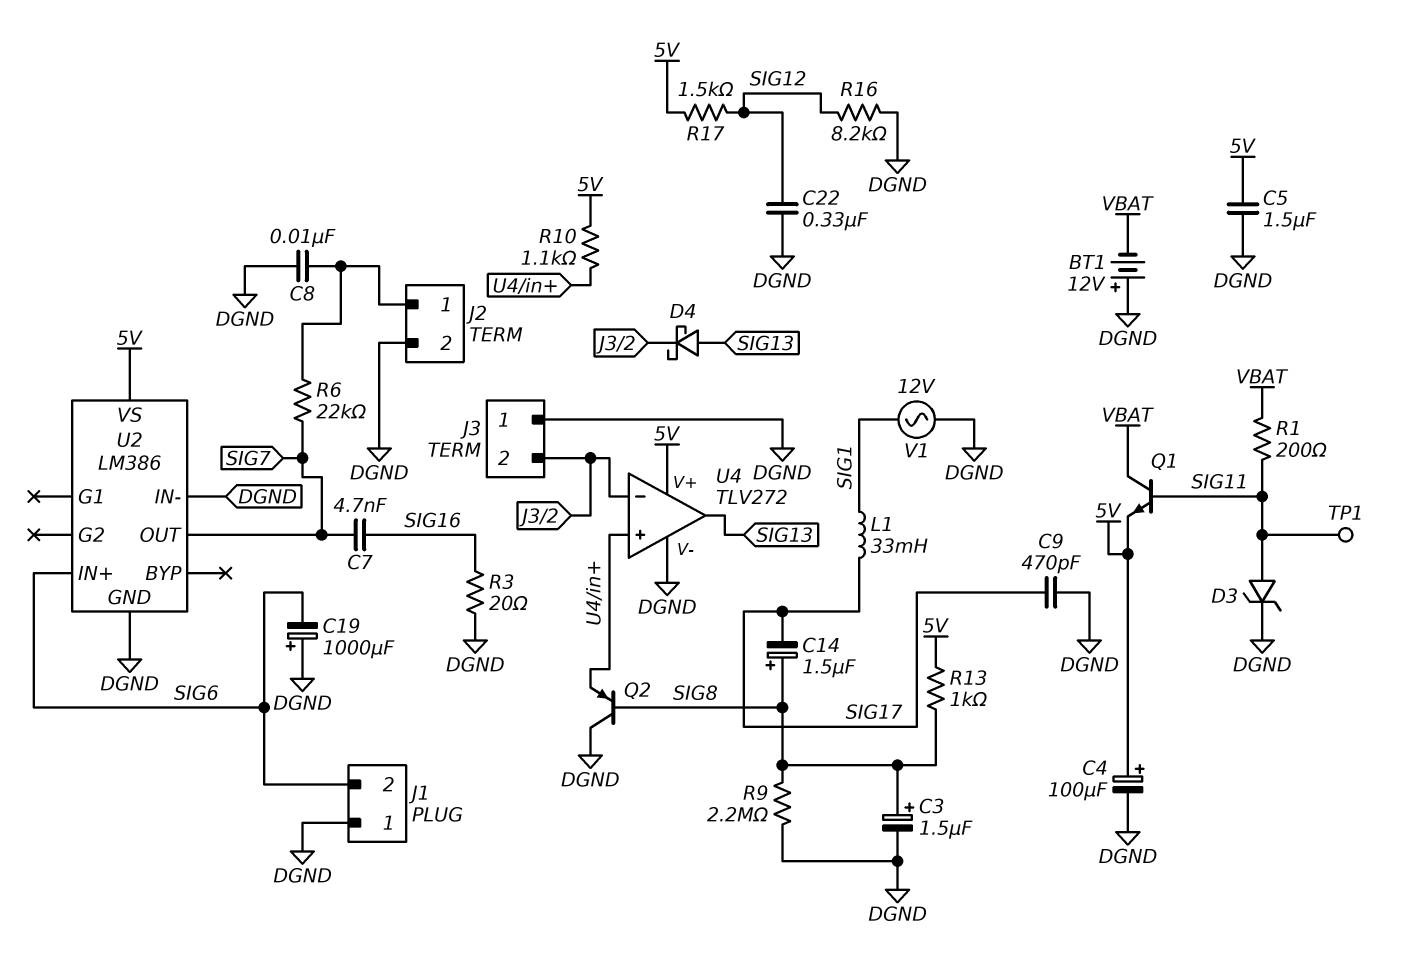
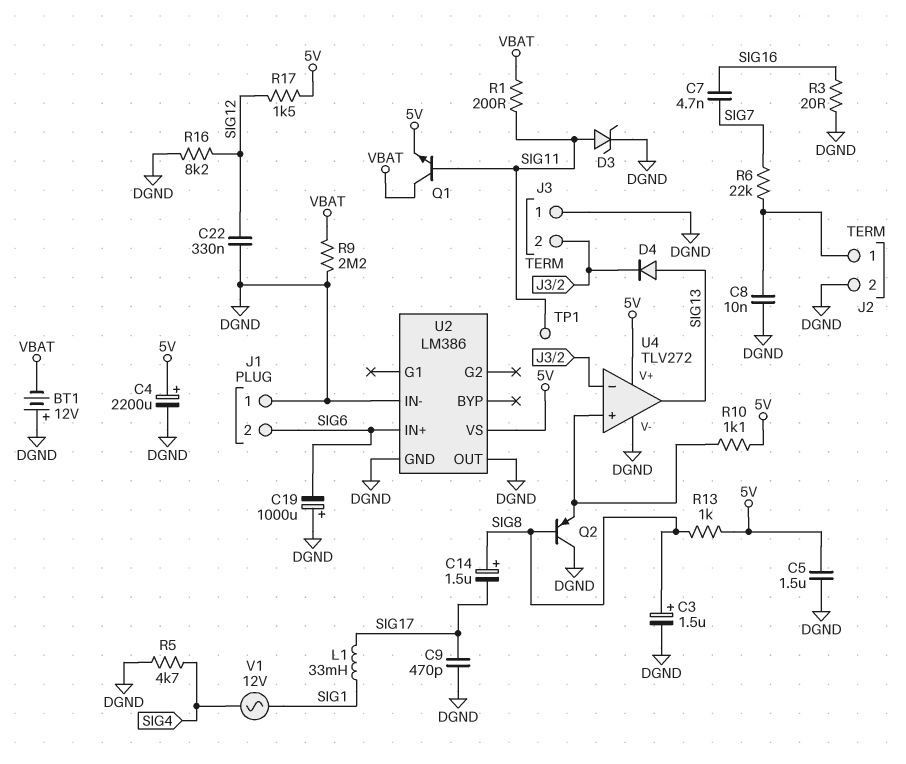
C4: 100uF (plus 5V, minus DGND) -> 2200uF (plus 5V, minus DGND)
D4: schottky (A SIG13, K J3/2) -> diode (A SIG13, K J3/2)
R5: none -> 4.7k (DGND, SIG4)
R9: 2.2M (DGND, SIG8) -> 2.2M (DGND, VBAT)
U2 pin OUT: SIG7 -> DGND
V1: AC 12V (DGND, SIG1) -> AC 12V (SIG1, SIG4)

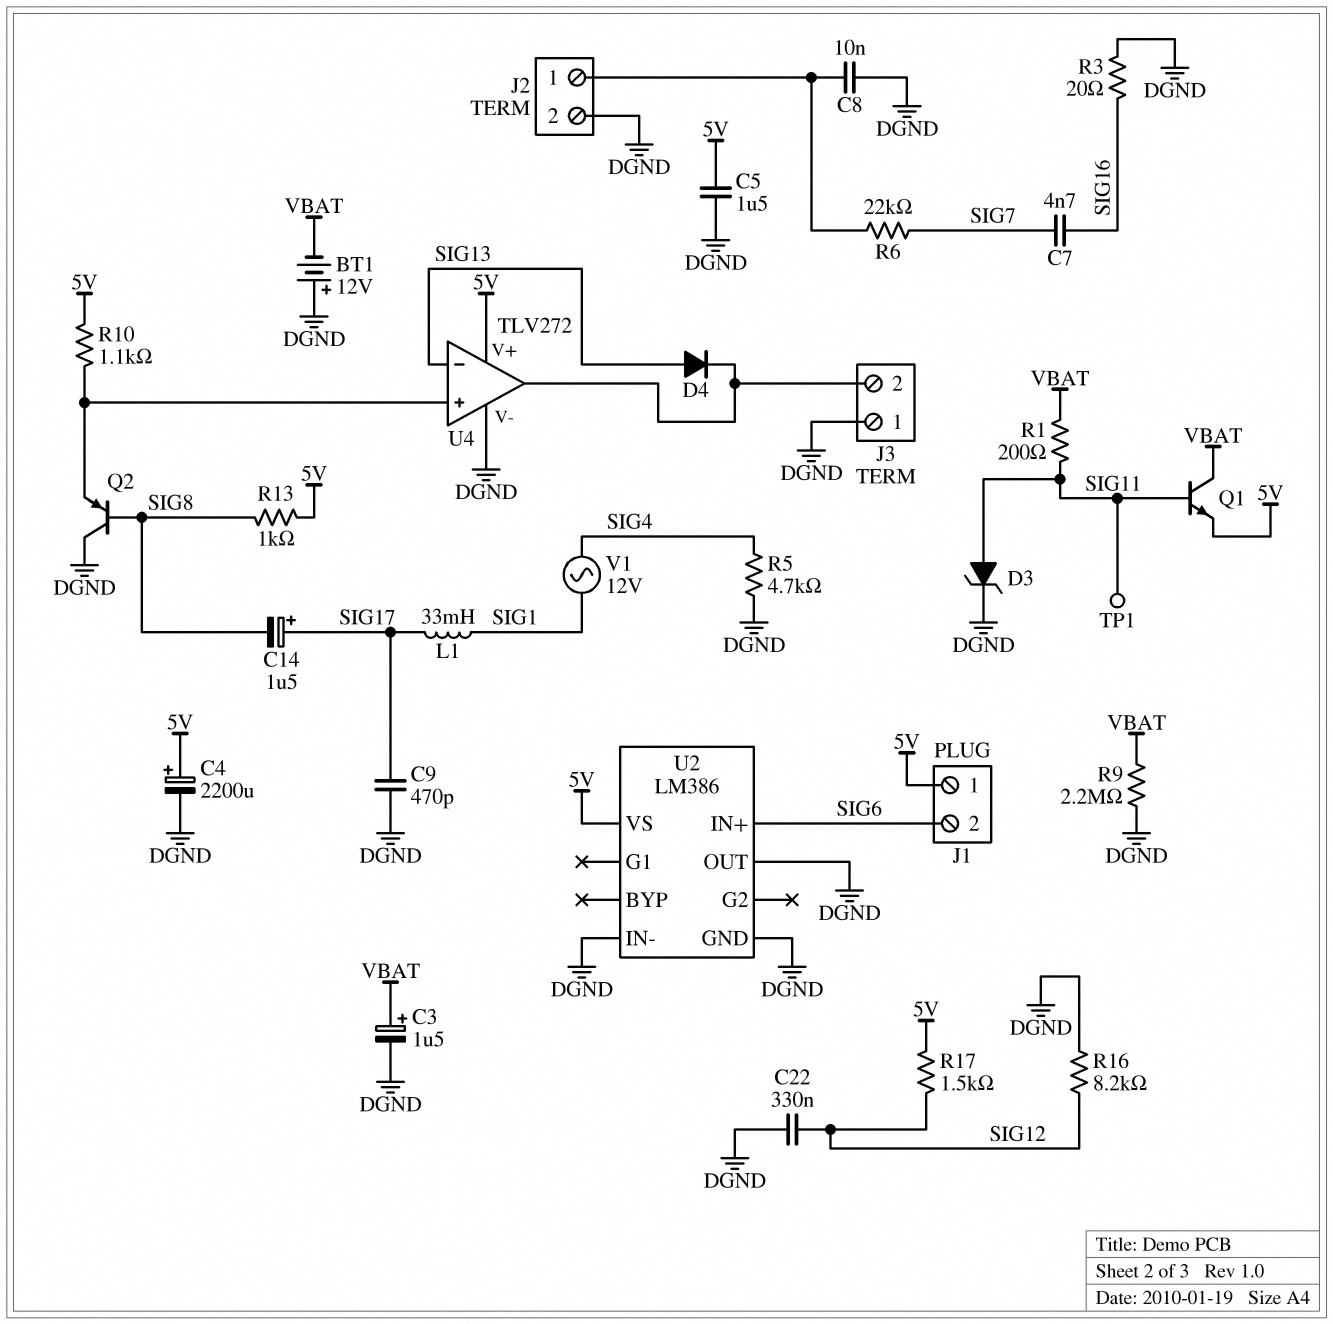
C3: 1.5uF (plus SIG8, minus DGND) -> 1.5uF (plus VBAT, minus DGND)
C14: 1.5uF (plus SIG8, minus SIG17) -> 1.5uF (plus SIG17, minus SIG8)
C19: 1000uF (plus DGND, minus SIG6) -> none
J1 pin 1: DGND -> 5V
U4 pin in-: J3/2 -> SIG13
U4 pin out: SIG13 -> J3/2

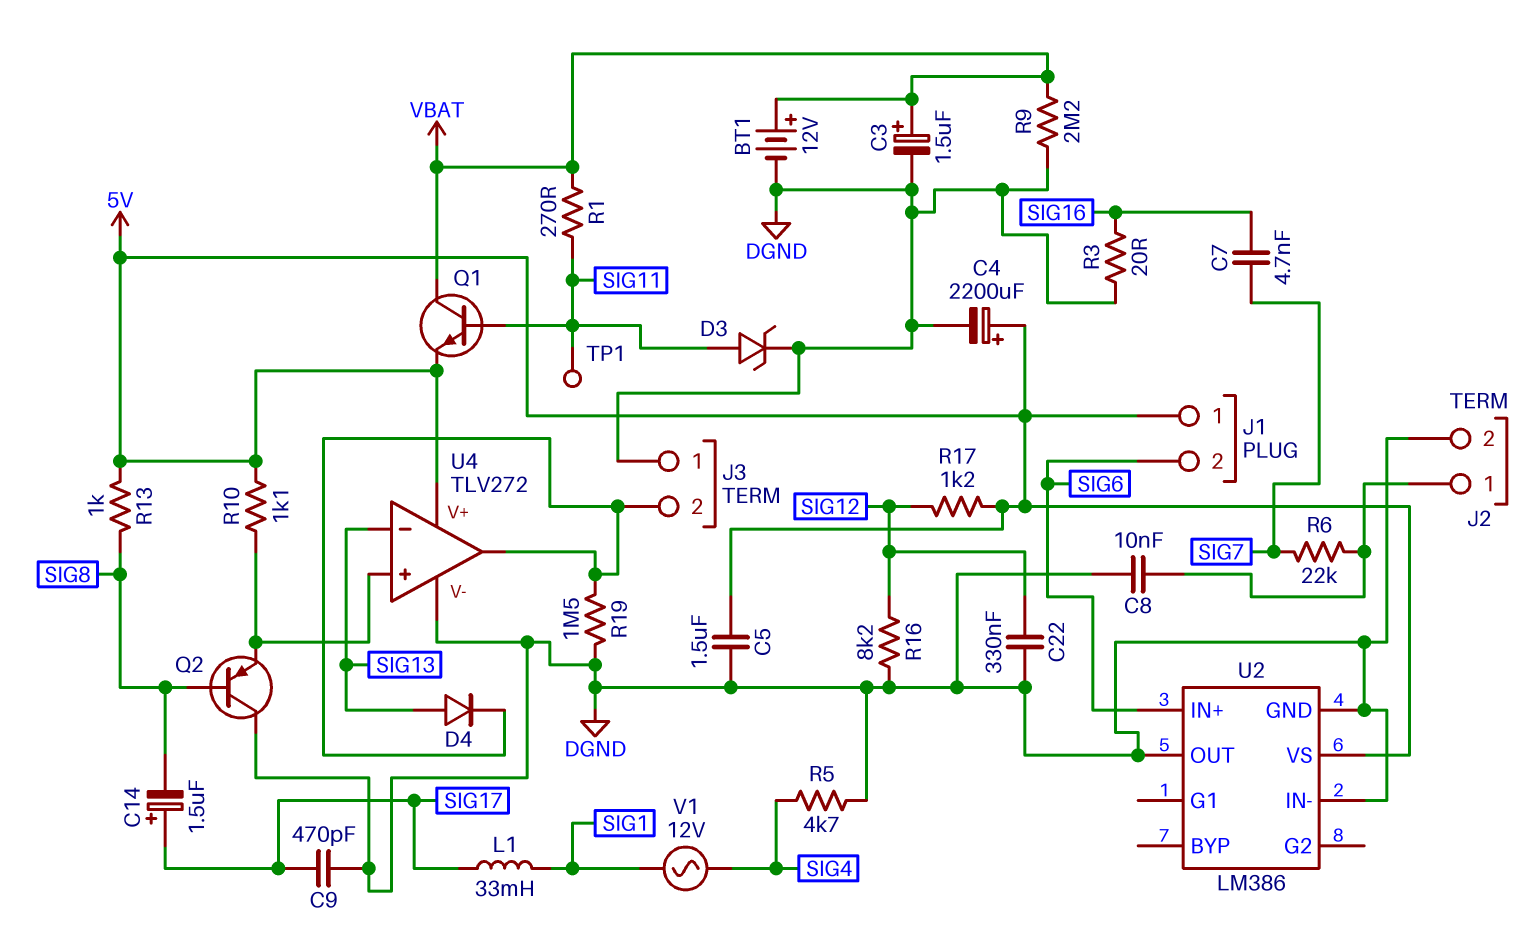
BT1: 12V (plus DGND, minus VBAT) -> 12V (plus VBAT, minus DGND)
R1: 200 (SIG11, VBAT) -> 270 (SIG11, VBAT)
R17: 1.5k (5V, SIG12) -> 1.2k (5V, SIG12)
R19: none -> 1.5M (DGND, J3/2)

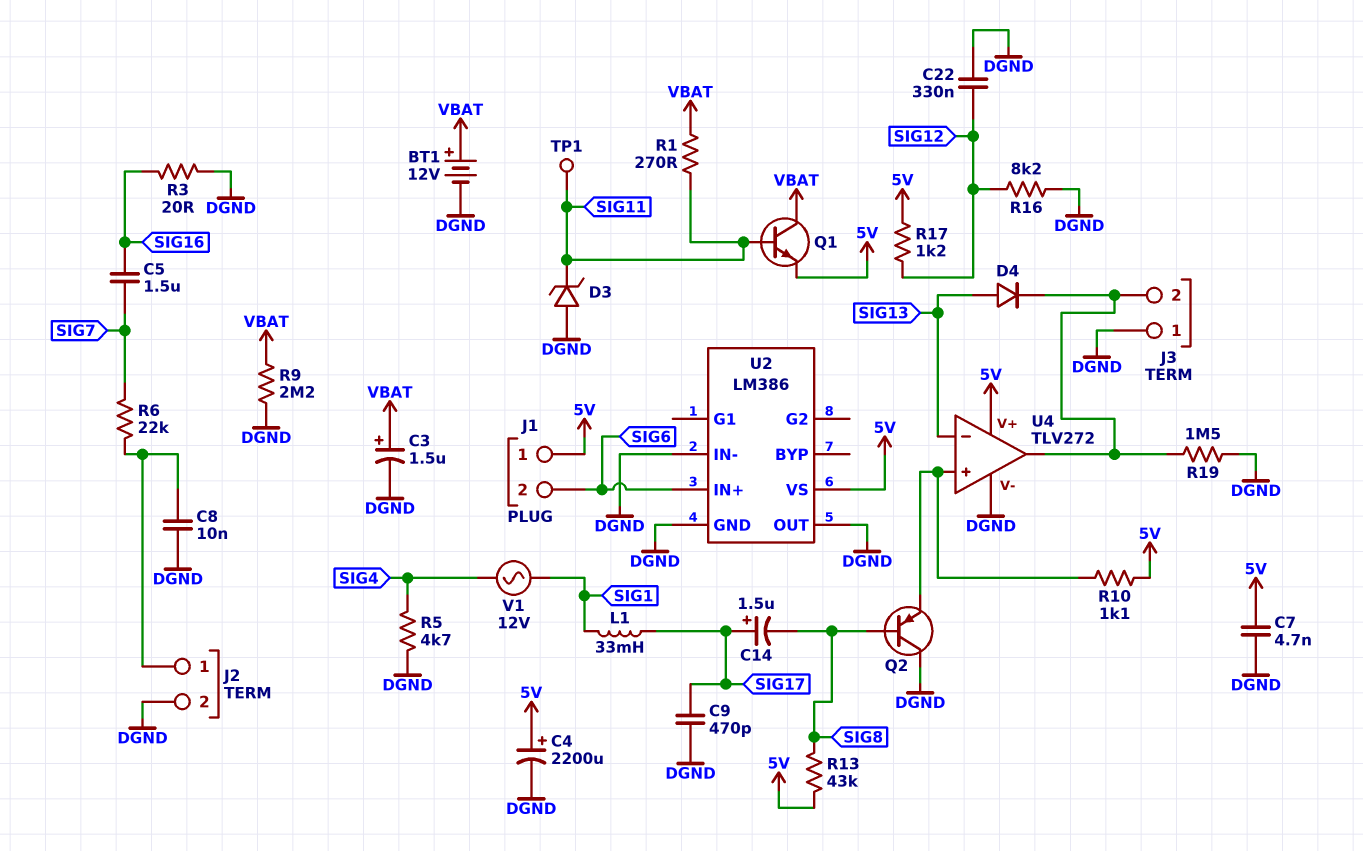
C5: 1.5uF (5V, DGND) -> 1.5uF (SIG7, SIG16)
C7: 4.7nF (SIG7, SIG16) -> 4.7nF (5V, DGND)
D3: zener (A SIG11, K DGND) -> zener (A DGND, K SIG11)
R13: 1k (5V, SIG8) -> 43k (5V, SIG8)

